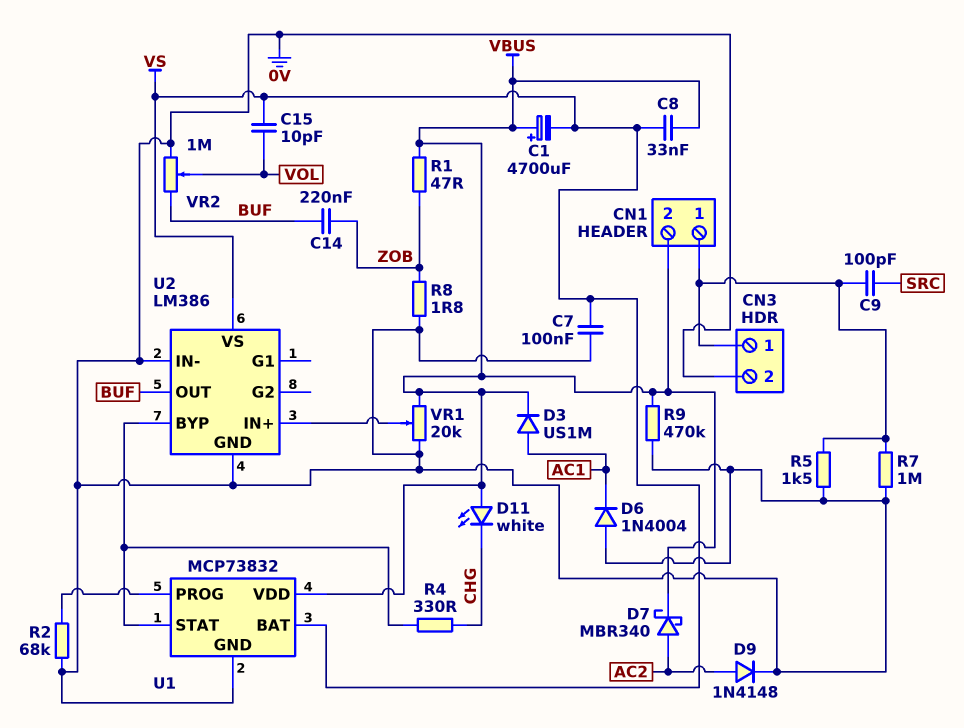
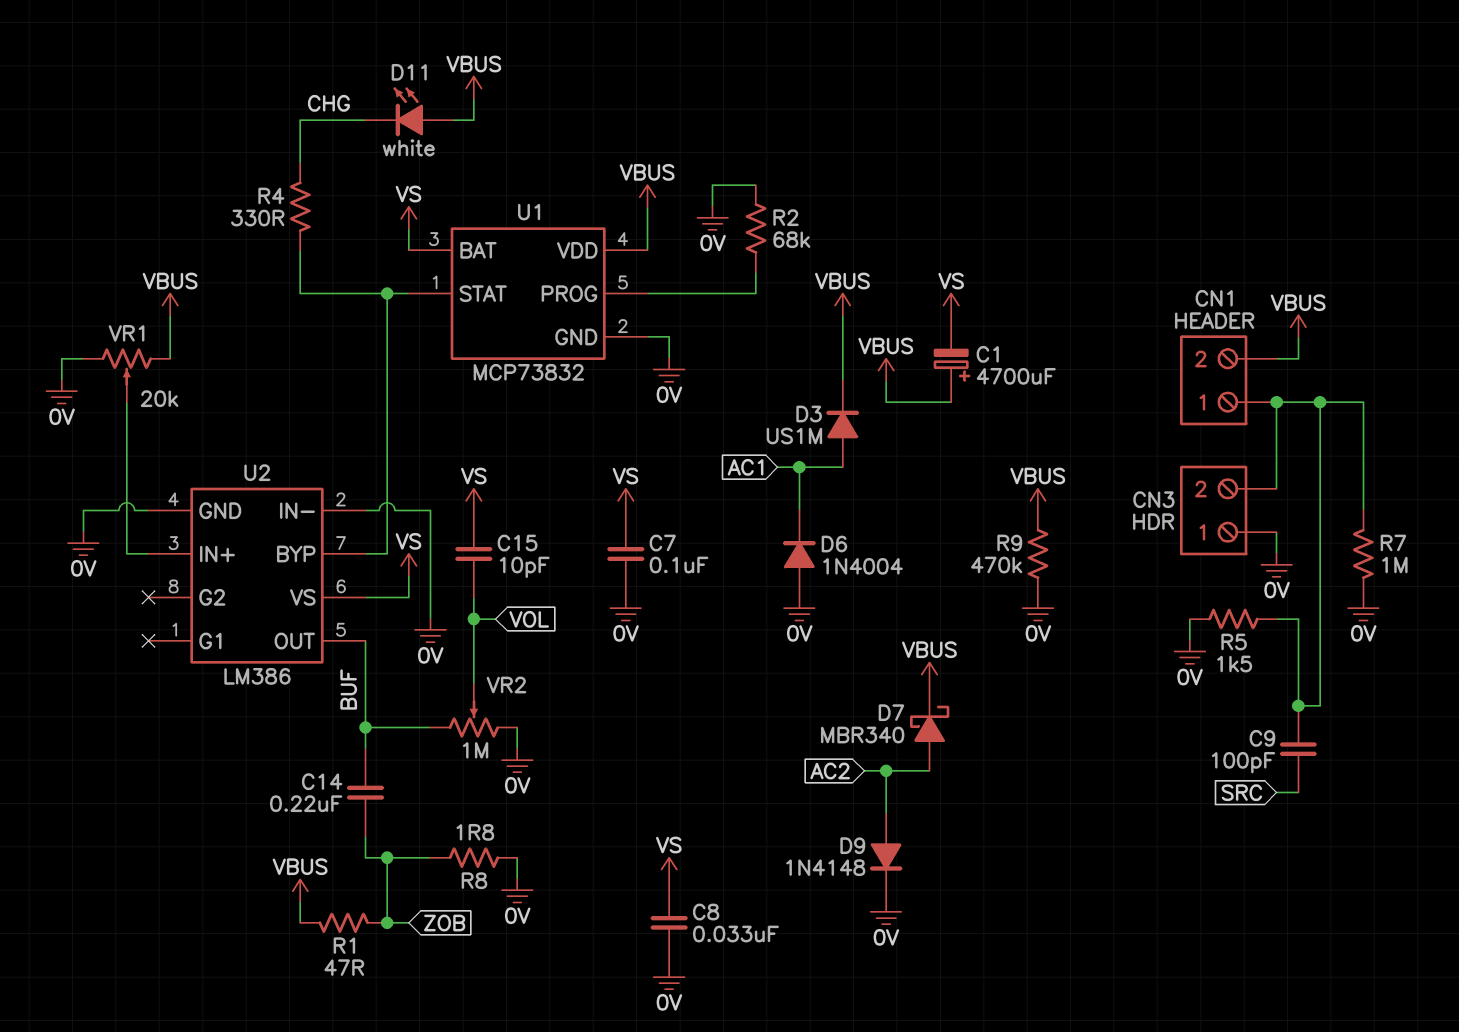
C8: 33nF (VBUS, VS) -> 33nF (0V, VS)
CN3 pin 1: CN1/1 -> 0V
CN3 pin 2: 0V -> CN1/1

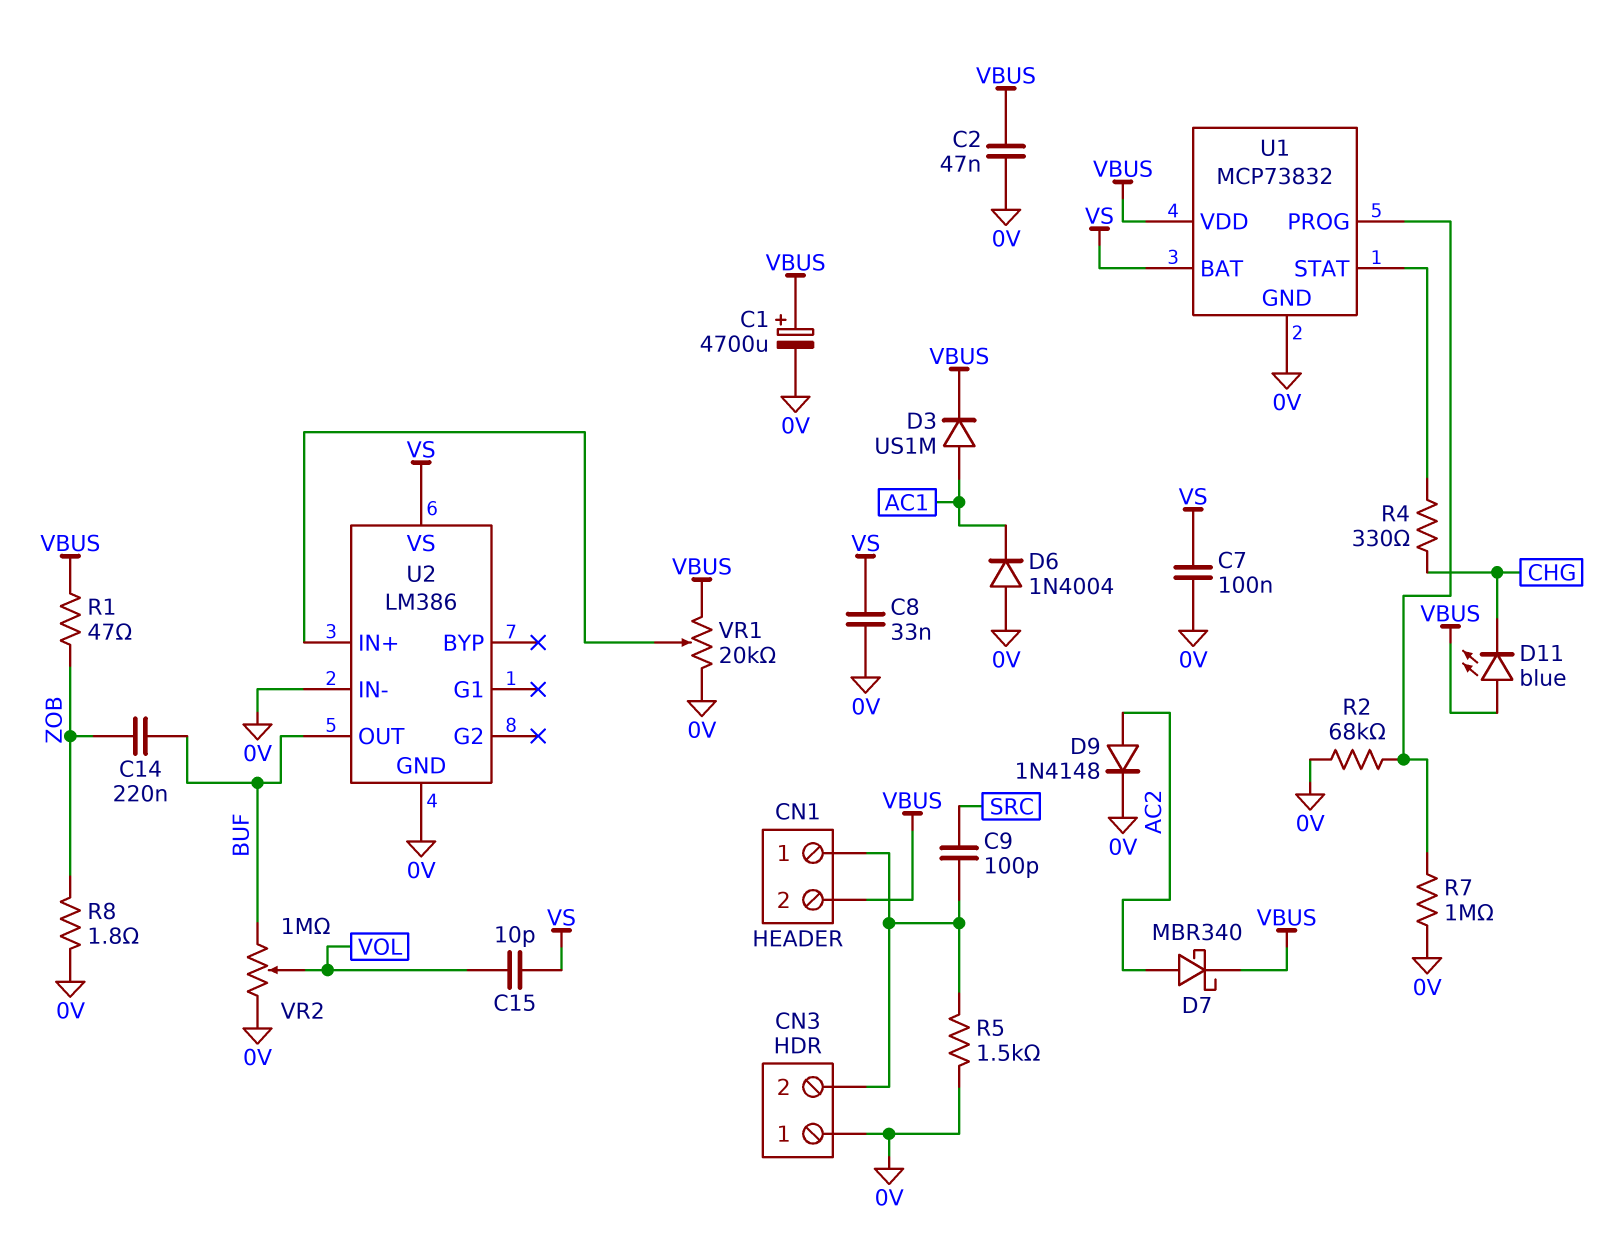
C1: 4700uF (plus VBUS, minus VS) -> 4700uF (plus VBUS, minus 0V)
C2: none -> 47nF (0V, VBUS)
D11: LED white (A VBUS, K CHG) -> LED blue (A VBUS, K CHG)
R7: 1M (0V, CN1/1) -> 1M (0V, U1/PROG)
R9: 470k (0V, VBUS) -> none
U2 pin BYP: U1/STAT -> none

